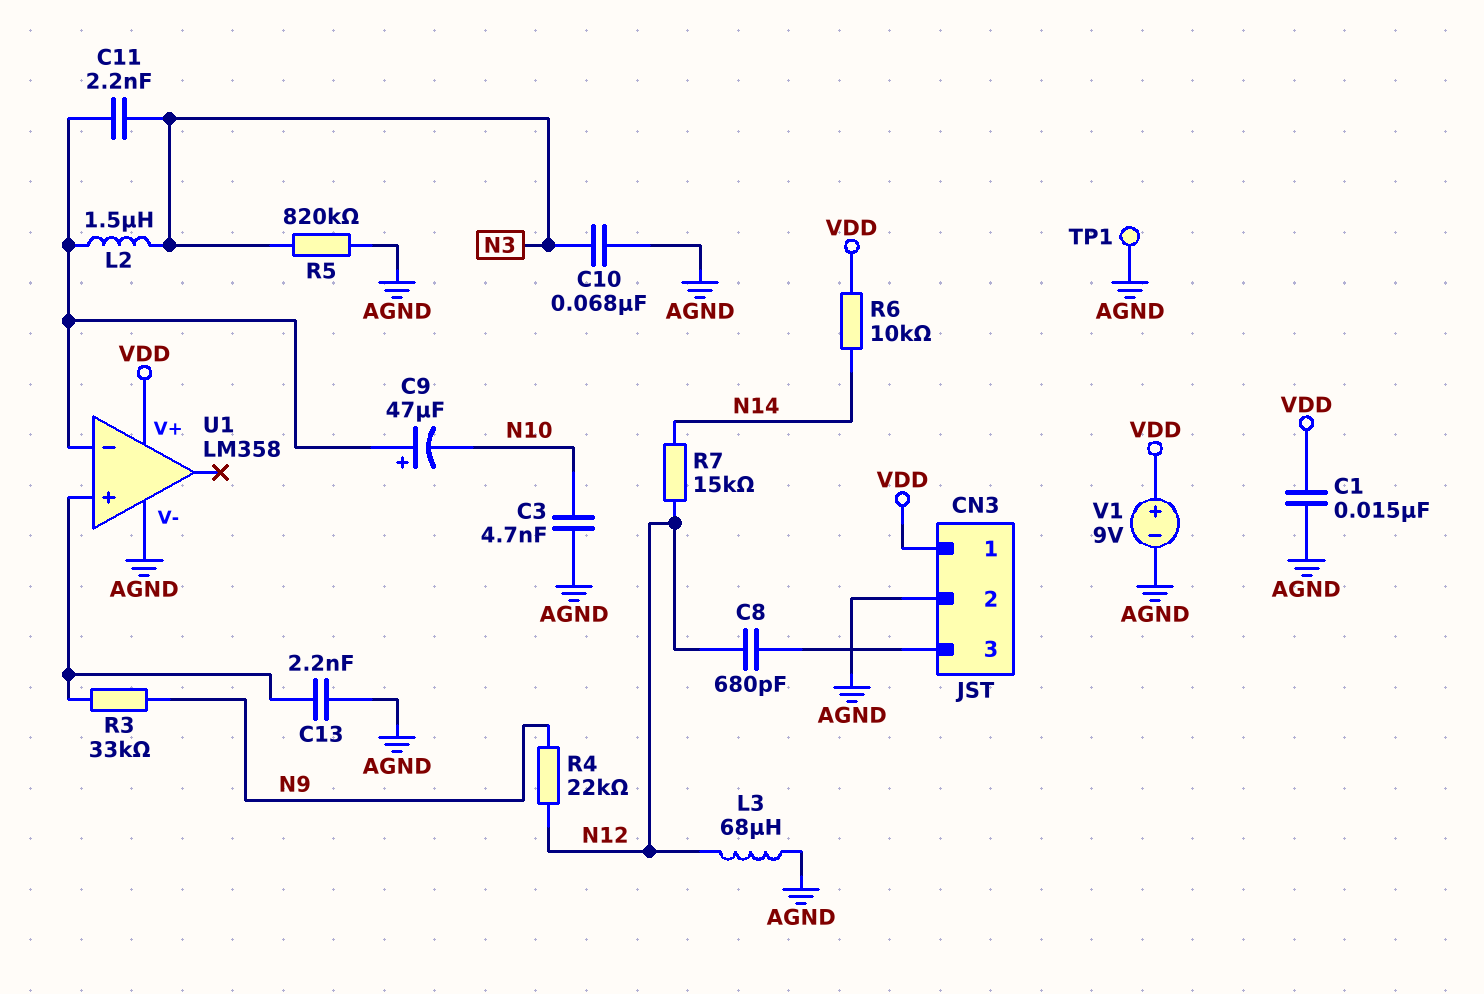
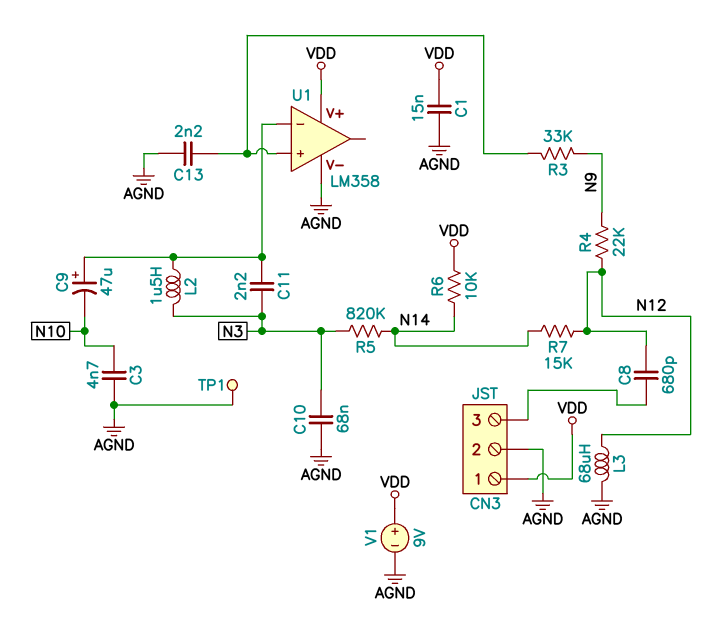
R5: 820k (AGND, N3) -> 820k (N3, N14)

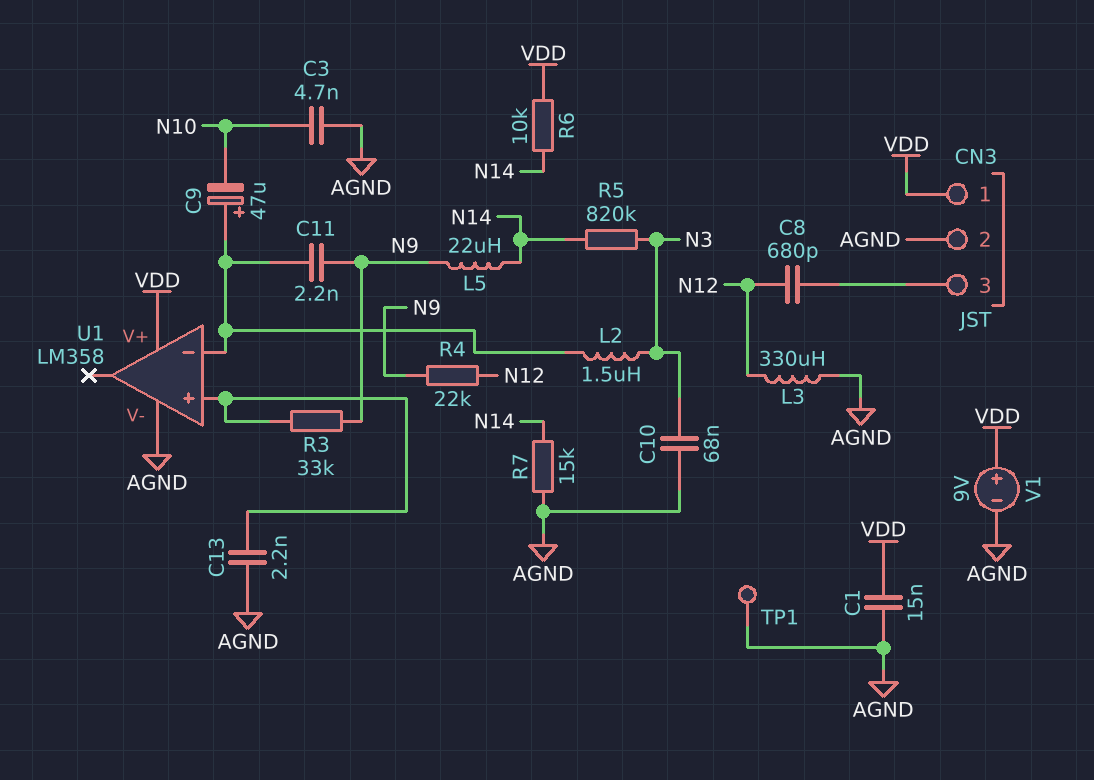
C11: 2.2nF (N3, U1/in-) -> 2.2nF (N9, U1/in-)
L3: 68uH (AGND, N12) -> 330uH (AGND, N12)
L5: none -> 22uH (N9, N14)
R7: 15k (N12, N14) -> 15k (AGND, N14)

